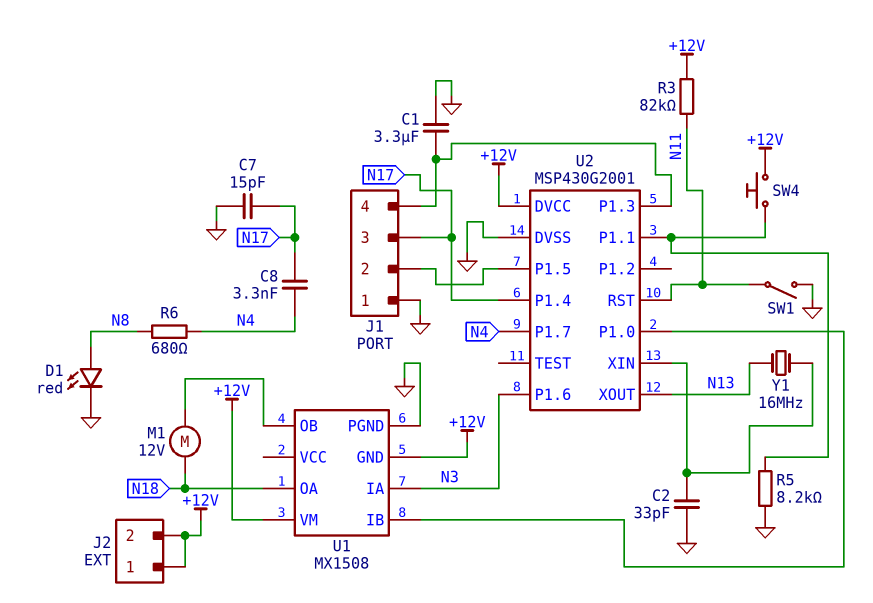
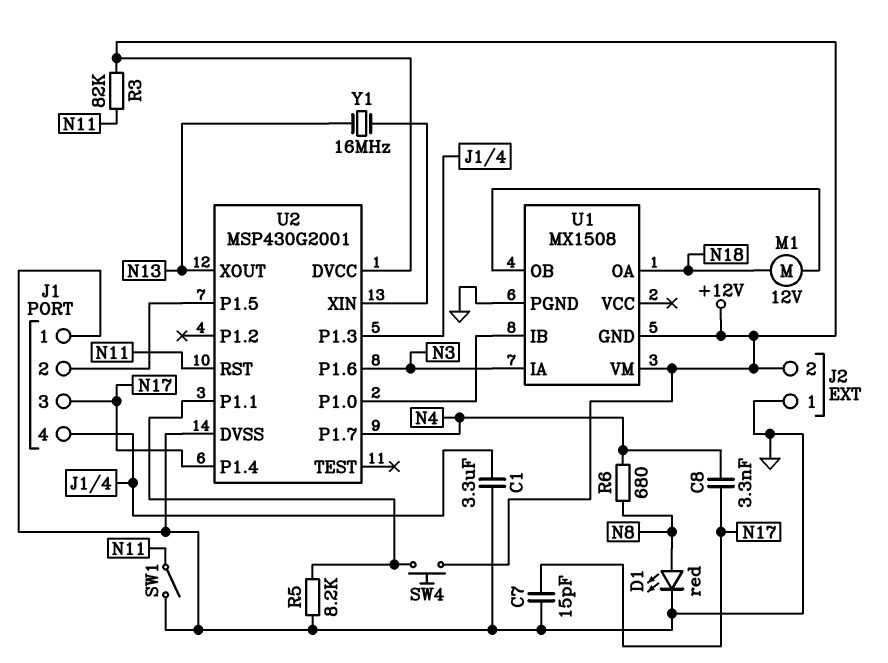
C2: 33pF (GND, U2/XIN) -> none
J2 pin 1: +12V -> GND

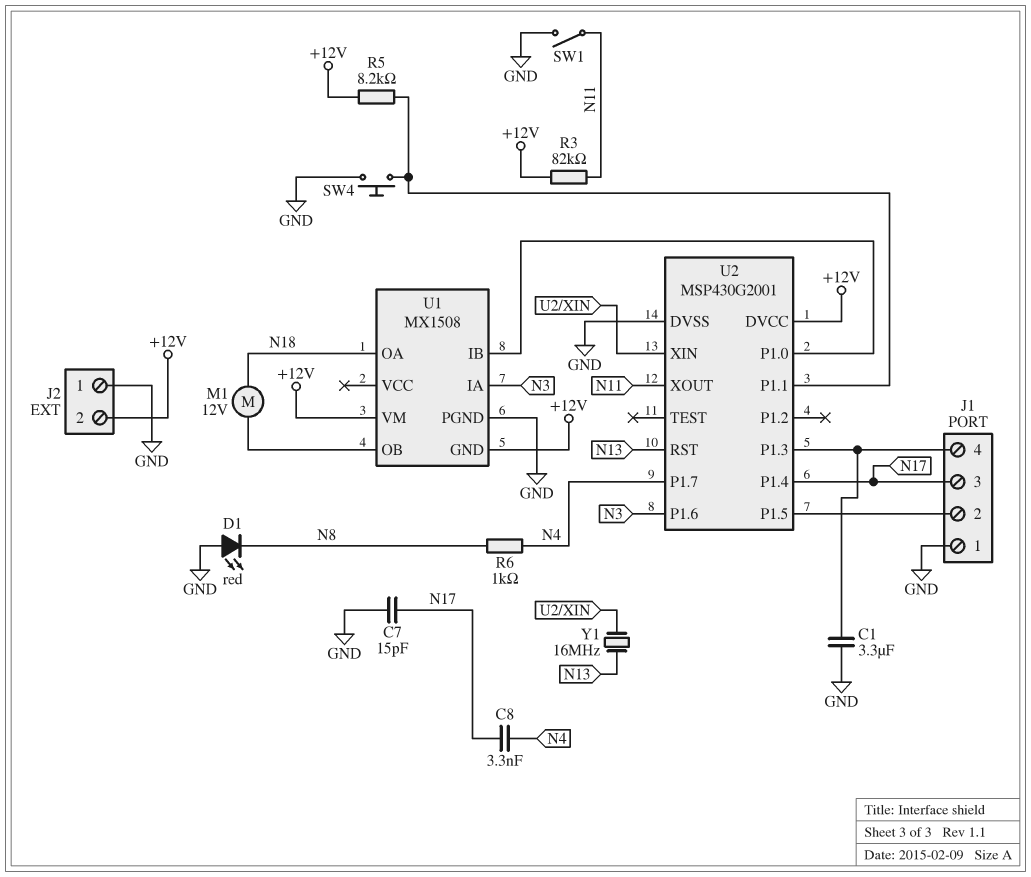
D1: LED red (A N8, K GND) -> LED red (A GND, K N8)
R5: 8.2k (GND, U2/P1.1) -> 8.2k (+12V, U2/P1.1)
R6: 680 (N4, N8) -> 1k (N4, N8)
SW4: button (+12V, U2/P1.1) -> button (GND, U2/P1.1)
U2 pin RST: N11 -> N13
U2 pin XOUT: N13 -> N11

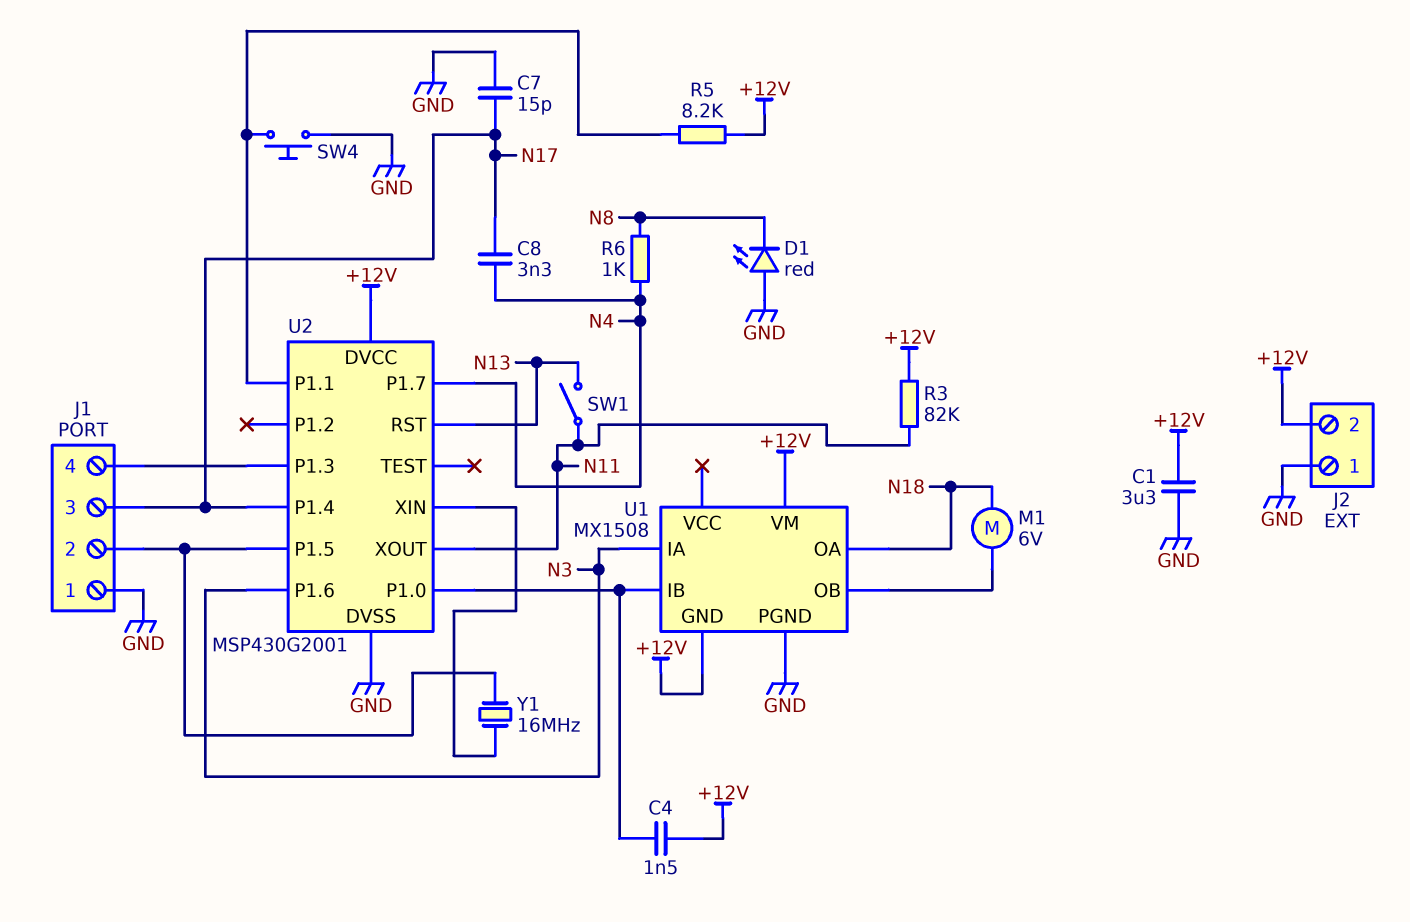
C1: 3.3uF (GND, J1/4) -> 3.3uF (+12V, GND)
C4: none -> 1.5nF (+12V, U1/IB)
M1: motor 12V (N18, U1/OB) -> motor 6V (N18, U1/OB)
SW1: switch (GND, N11) -> switch (N11, N13)
Y1: 16MHz (N13, U2/XIN) -> 16MHz (J1/2, U2/XIN)

